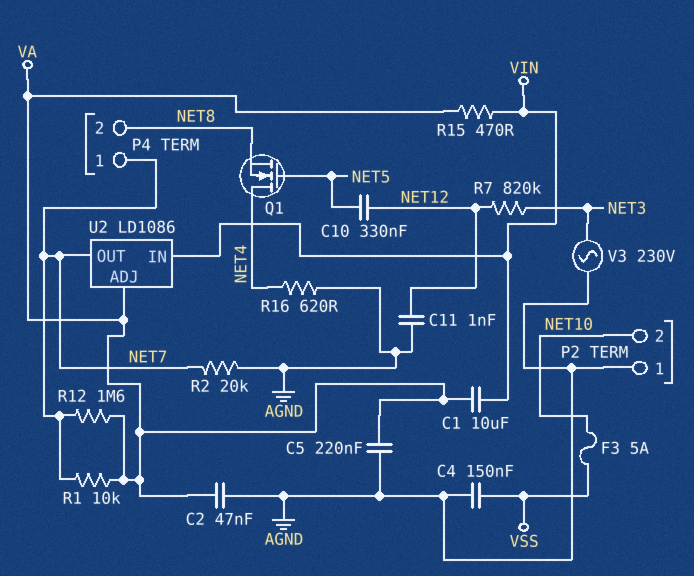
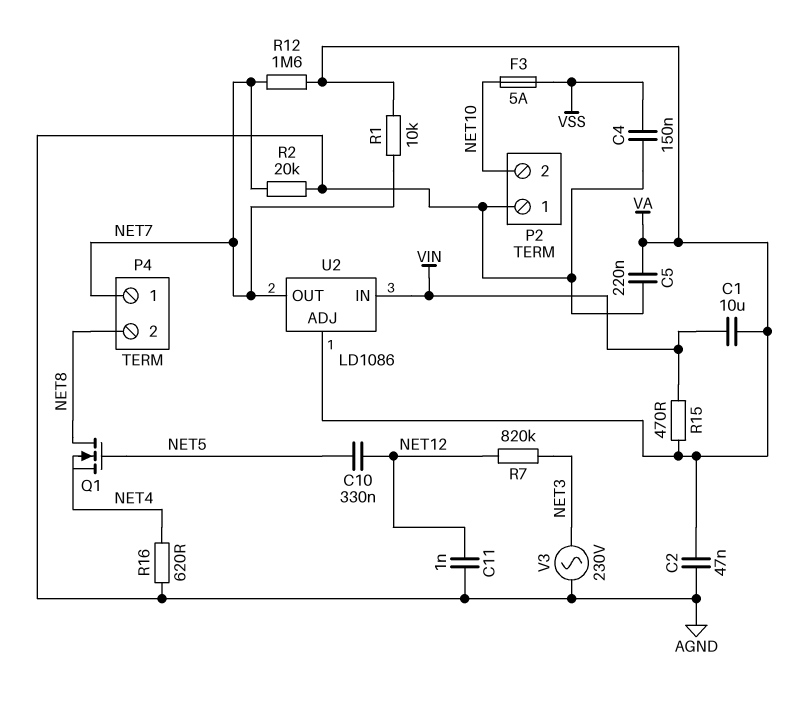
Q1: NMOS (G NET5, D NET4, S NET8) -> NMOS (G NET5, D NET8, S NET4)

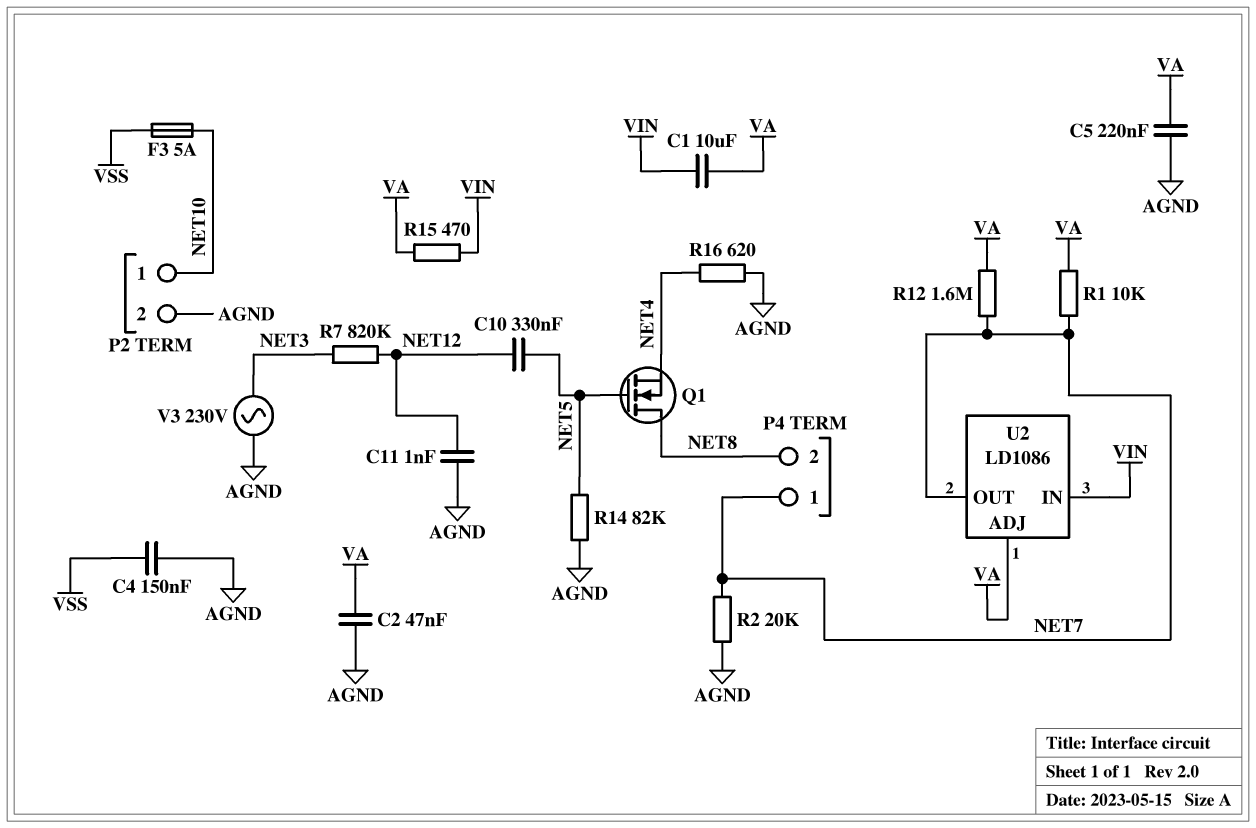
P2 pin 1: AGND -> NET10
P2 pin 2: NET10 -> AGND
R14: none -> 82k (AGND, NET5)

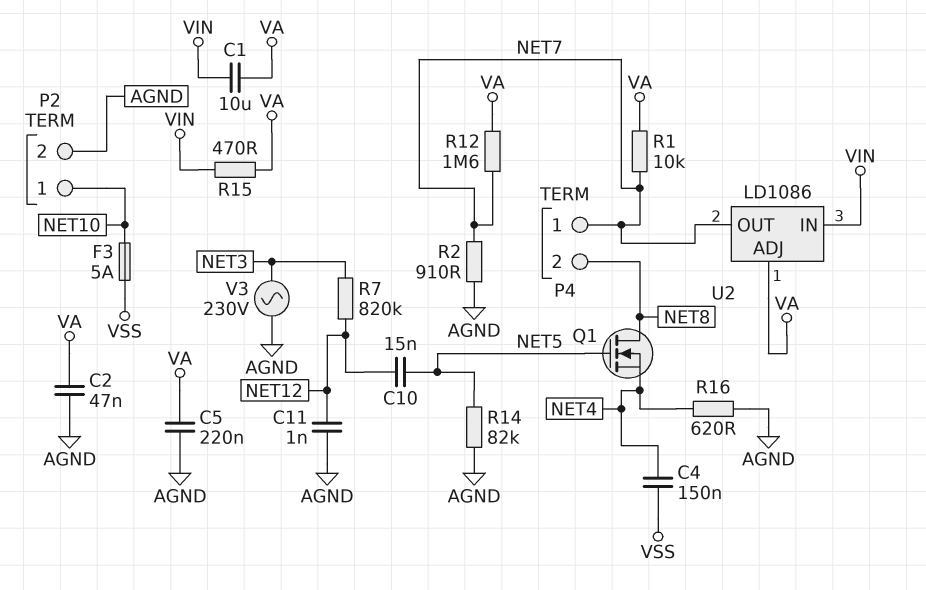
C4: 150nF (AGND, VSS) -> 150nF (NET4, VSS)
C10: 330nF (NET5, NET12) -> 15nF (NET5, NET12)
R2: 20k (AGND, NET7) -> 910 (AGND, NET7)

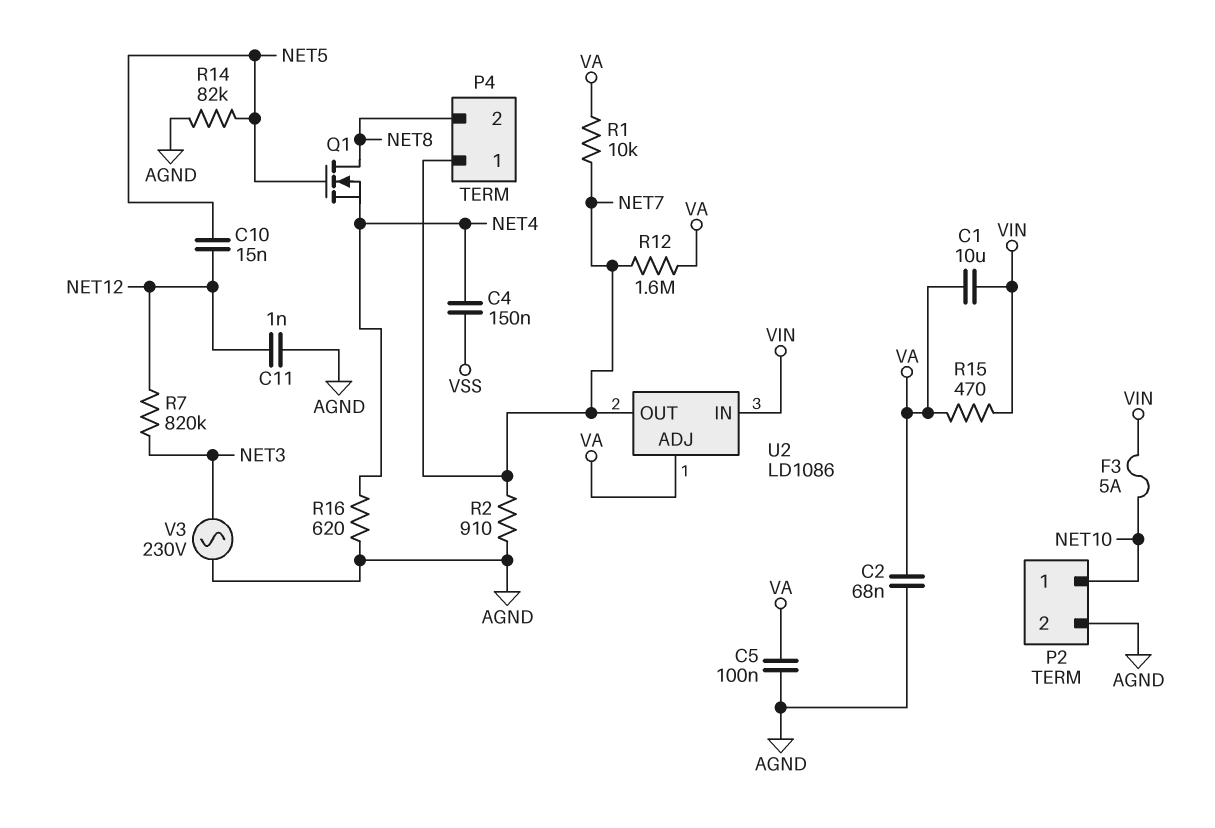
C2: 47nF (AGND, VA) -> 68nF (AGND, VA)
C5: 220nF (AGND, VA) -> 100nF (AGND, VA)
F3: 5A (NET10, VSS) -> 5A (NET10, VIN)

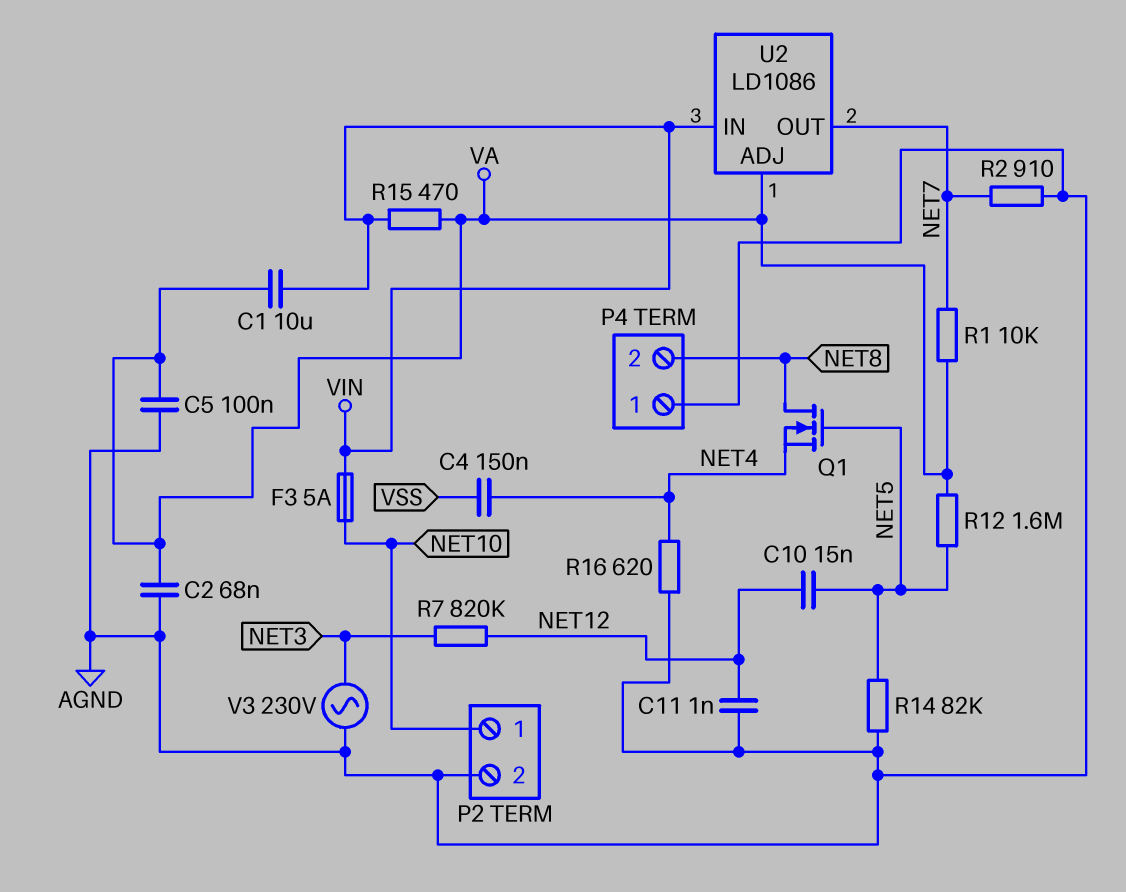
P4 pin 1: NET7 -> AGND
R12: 1.6M (NET7, VA) -> 1.6M (NET5, VA)

